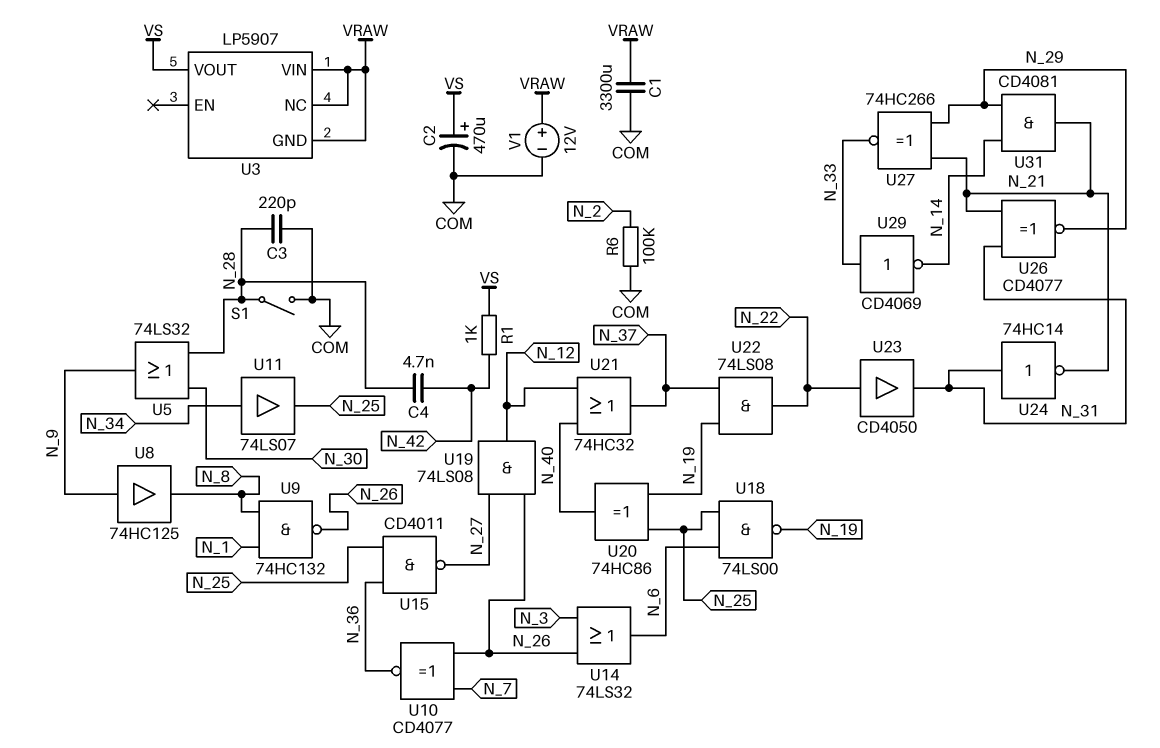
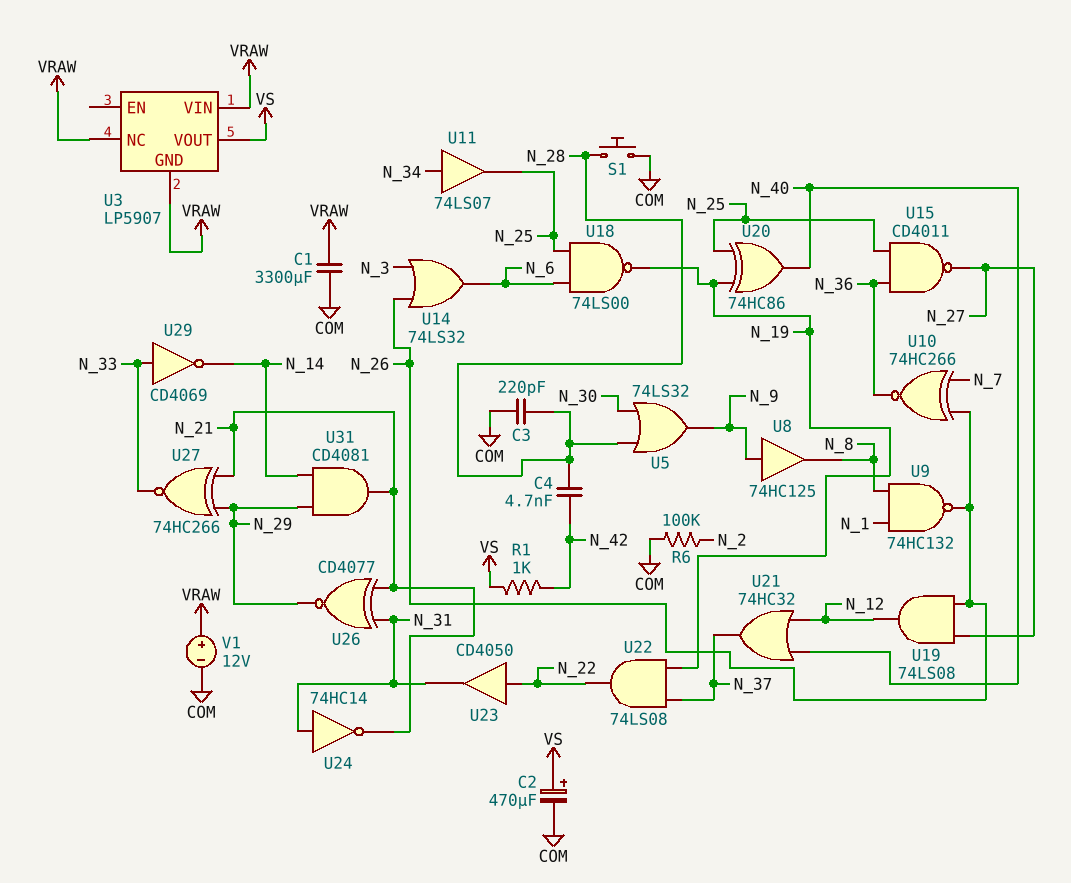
S1: switch (COM, N_28) -> button (COM, N_28)
U10: XNOR CD4077 (in N_7, in N_26, out N_36) -> XNOR 74HC266 (in N_7, in N_26, out N_36)

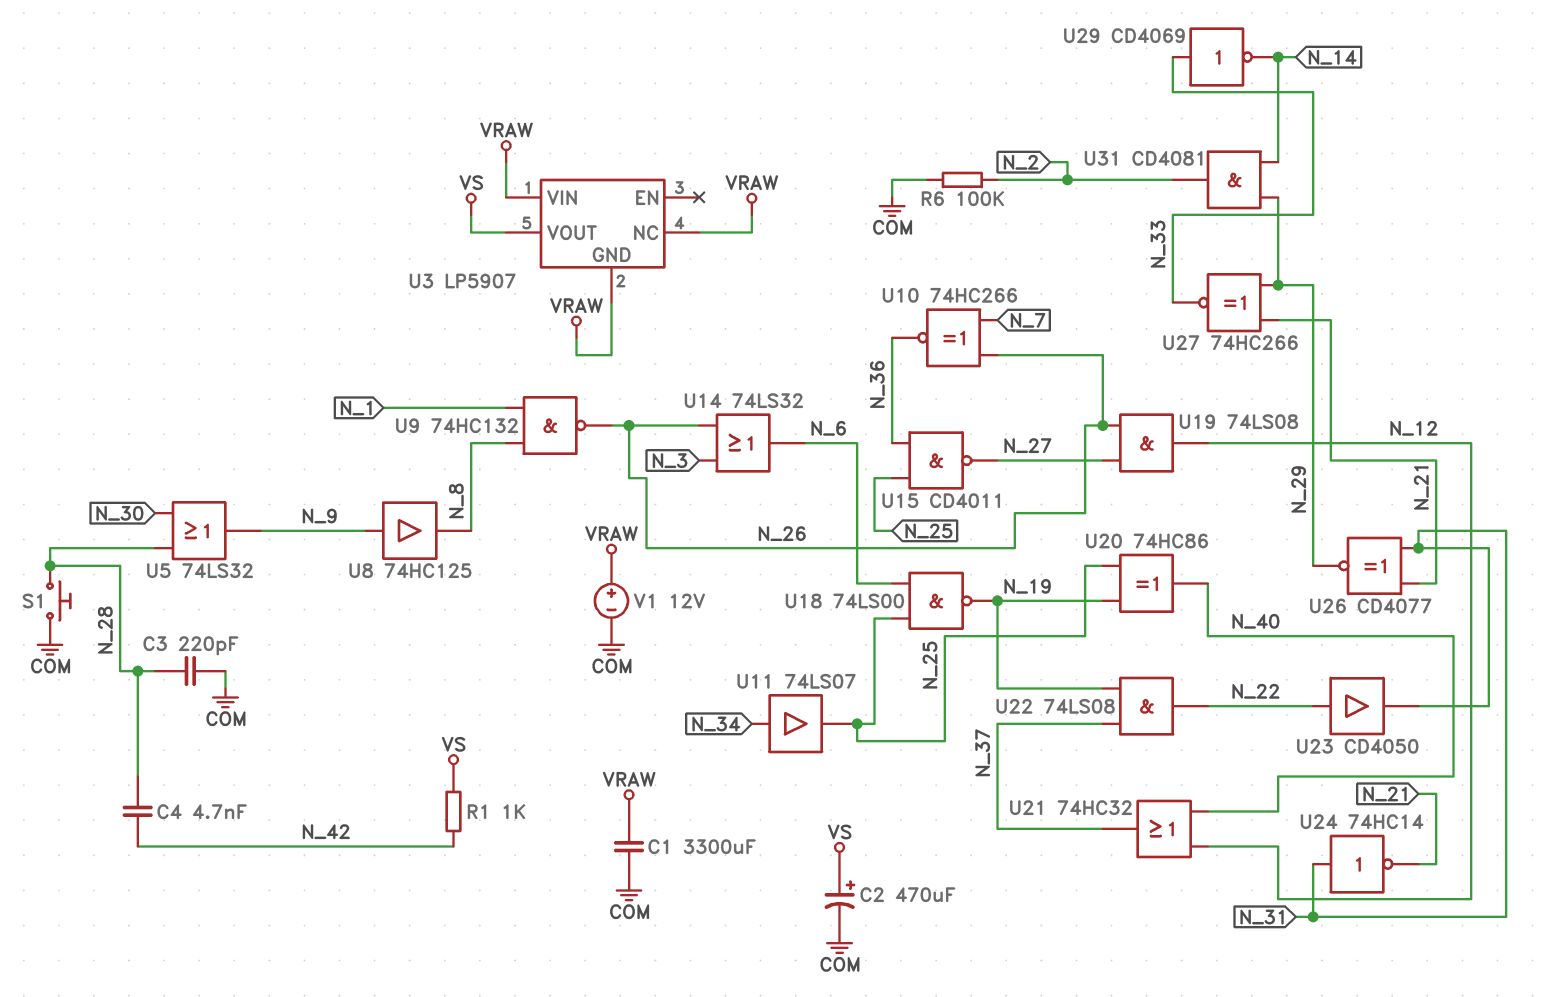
U31: AND CD4081 (in N_14, in N_29, out N_21) -> AND CD4081 (in N_14, in N_29, out N_2)

